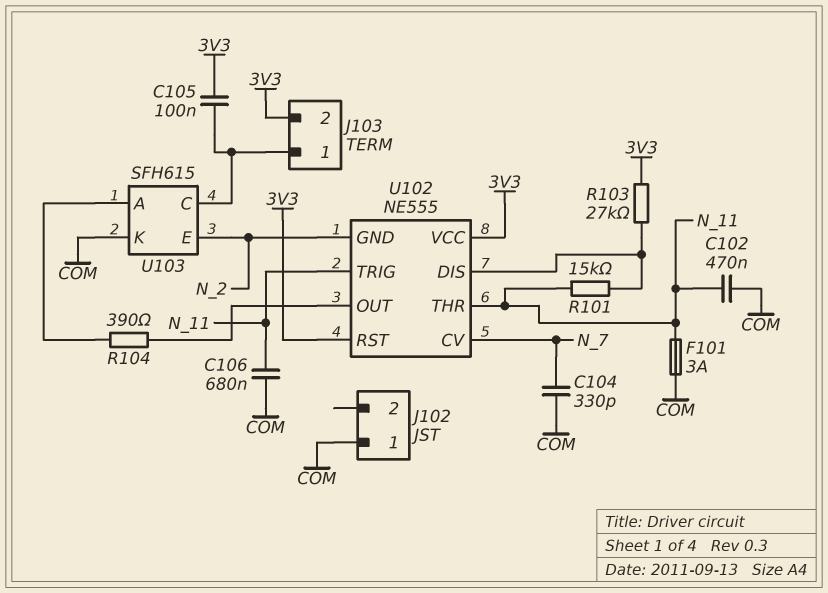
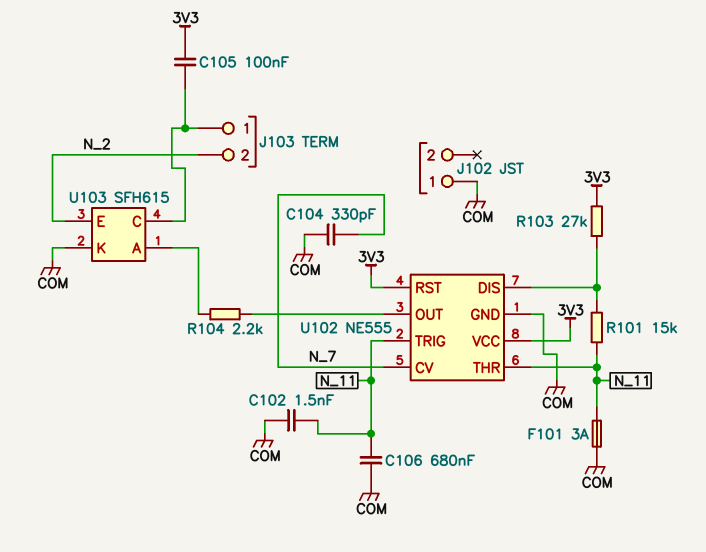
C102: 470nF (COM, N_11) -> 1.5nF (COM, N_11)
J103 pin 2: 3V3 -> N_2
R104: 390 (U102/OUT, U103/A) -> 2.2k (U102/OUT, U103/A)
U102 pin GND: N_2 -> COM

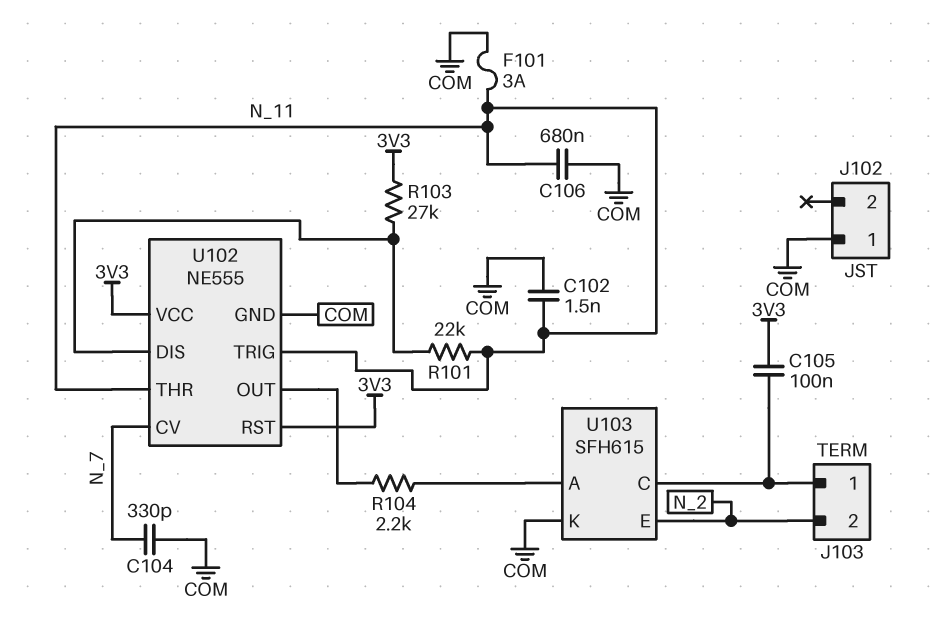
R101: 15k (N_11, U102/DIS) -> 22k (N_11, U102/DIS)

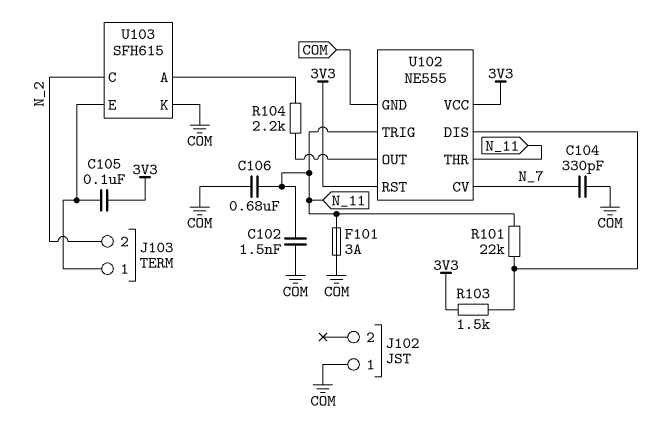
R103: 27k (3V3, U102/DIS) -> 1.5k (3V3, U102/DIS)
U103 pin C: J103/1 -> N_2
U103 pin E: N_2 -> J103/1

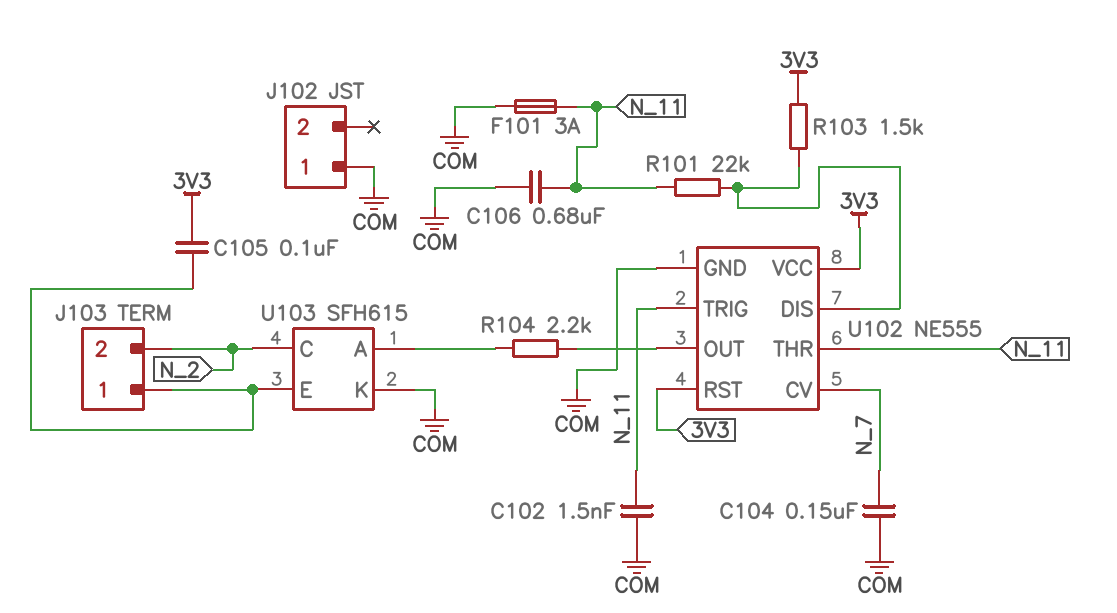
C104: 330pF (COM, N_7) -> 150nF (COM, N_7)

